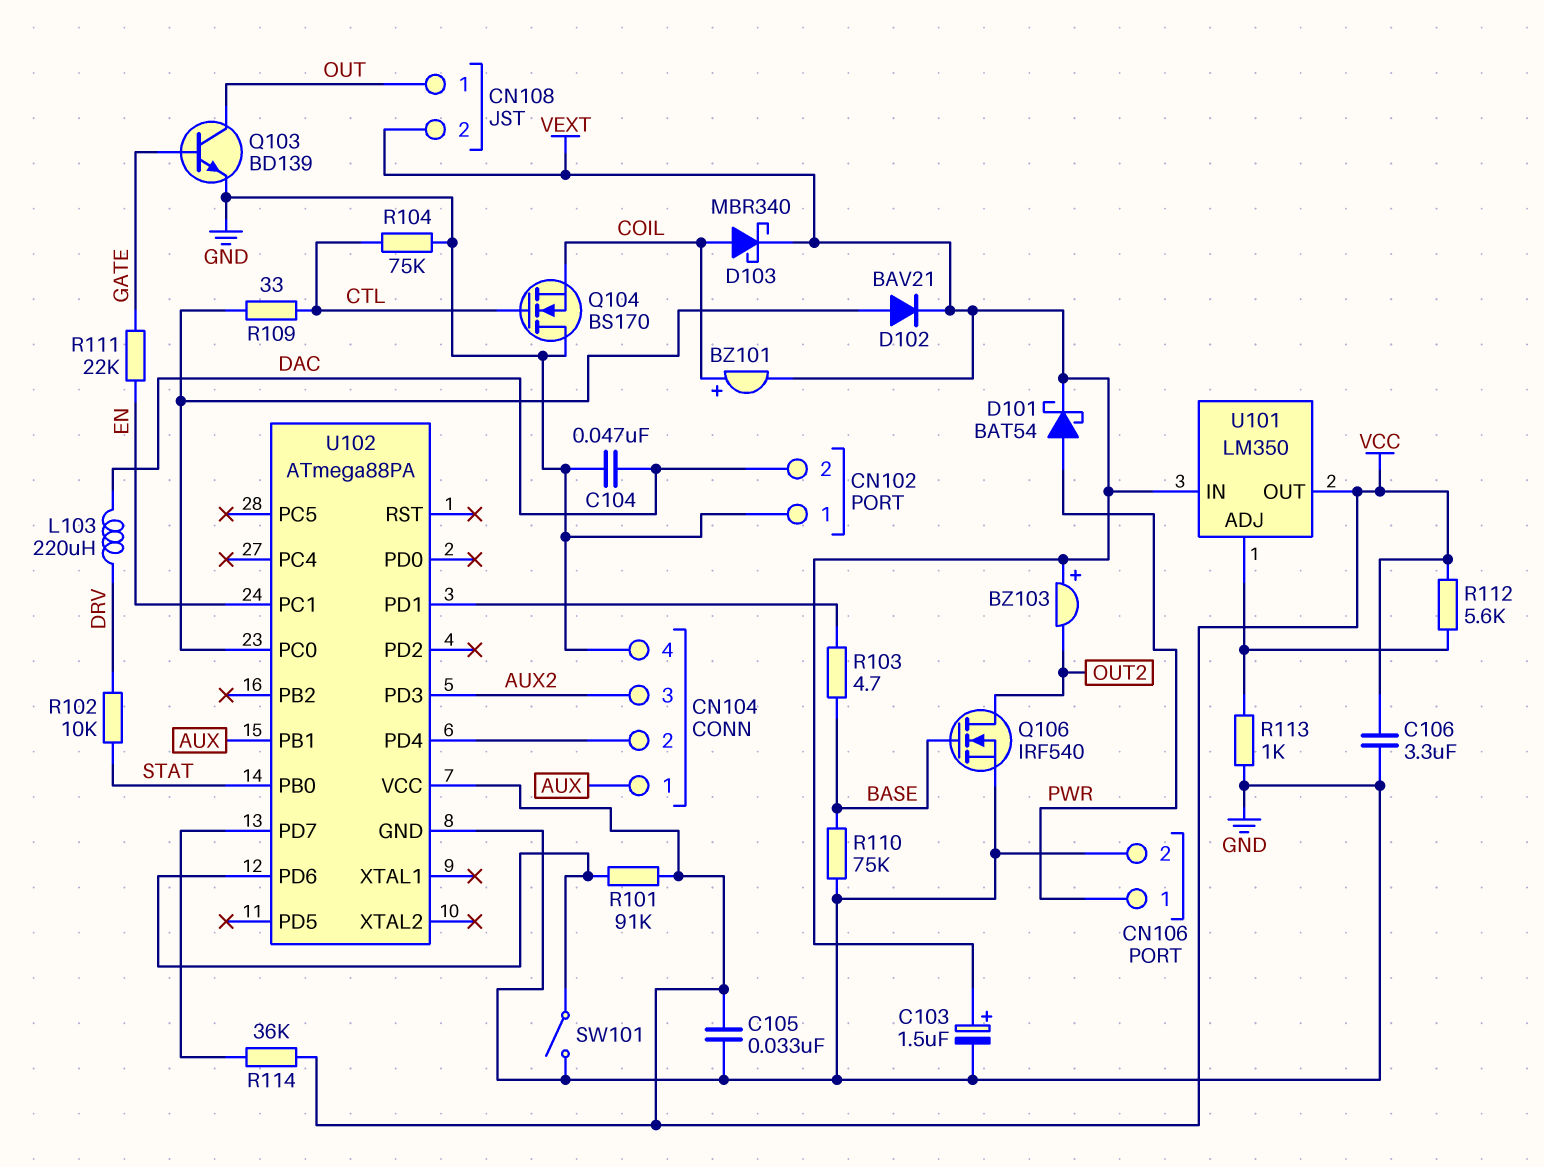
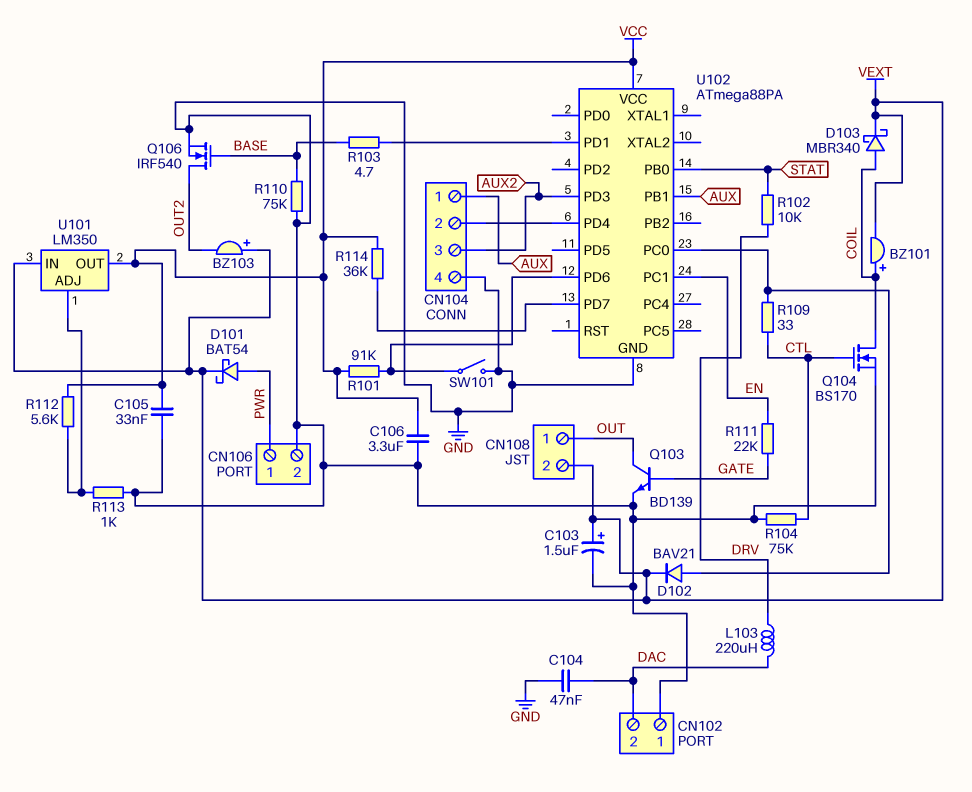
Q104: NMOS BS170 (G CTL, D GND, S COIL) -> NMOS BS170 (G CTL, D COIL, S GND)

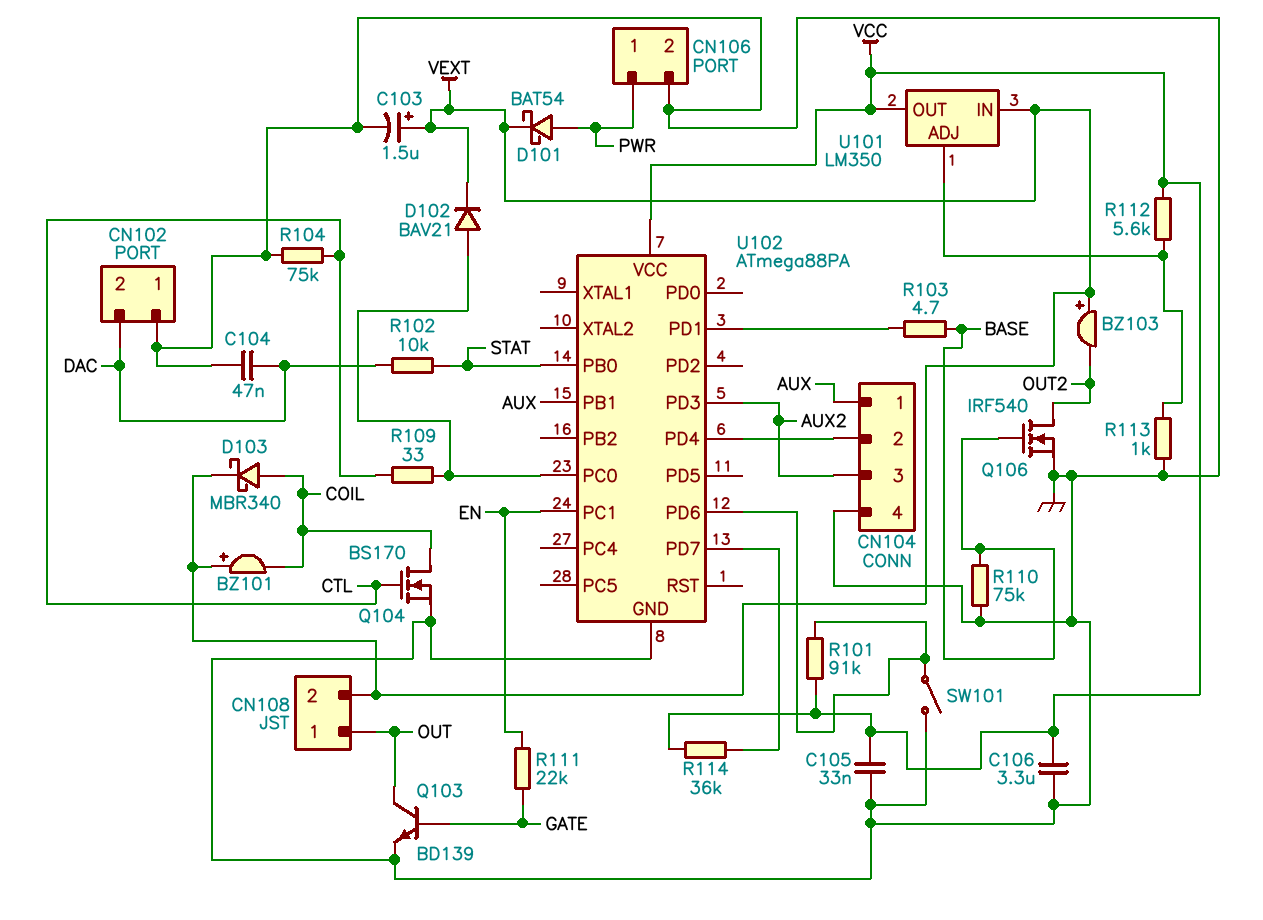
BZ101: buzzer (plus COIL, minus VEXT) -> buzzer (plus VEXT, minus COIL)
L103: 220uH (DAC, DRV) -> none
R102: 10k (DRV, STAT) -> 10k (DAC, STAT)

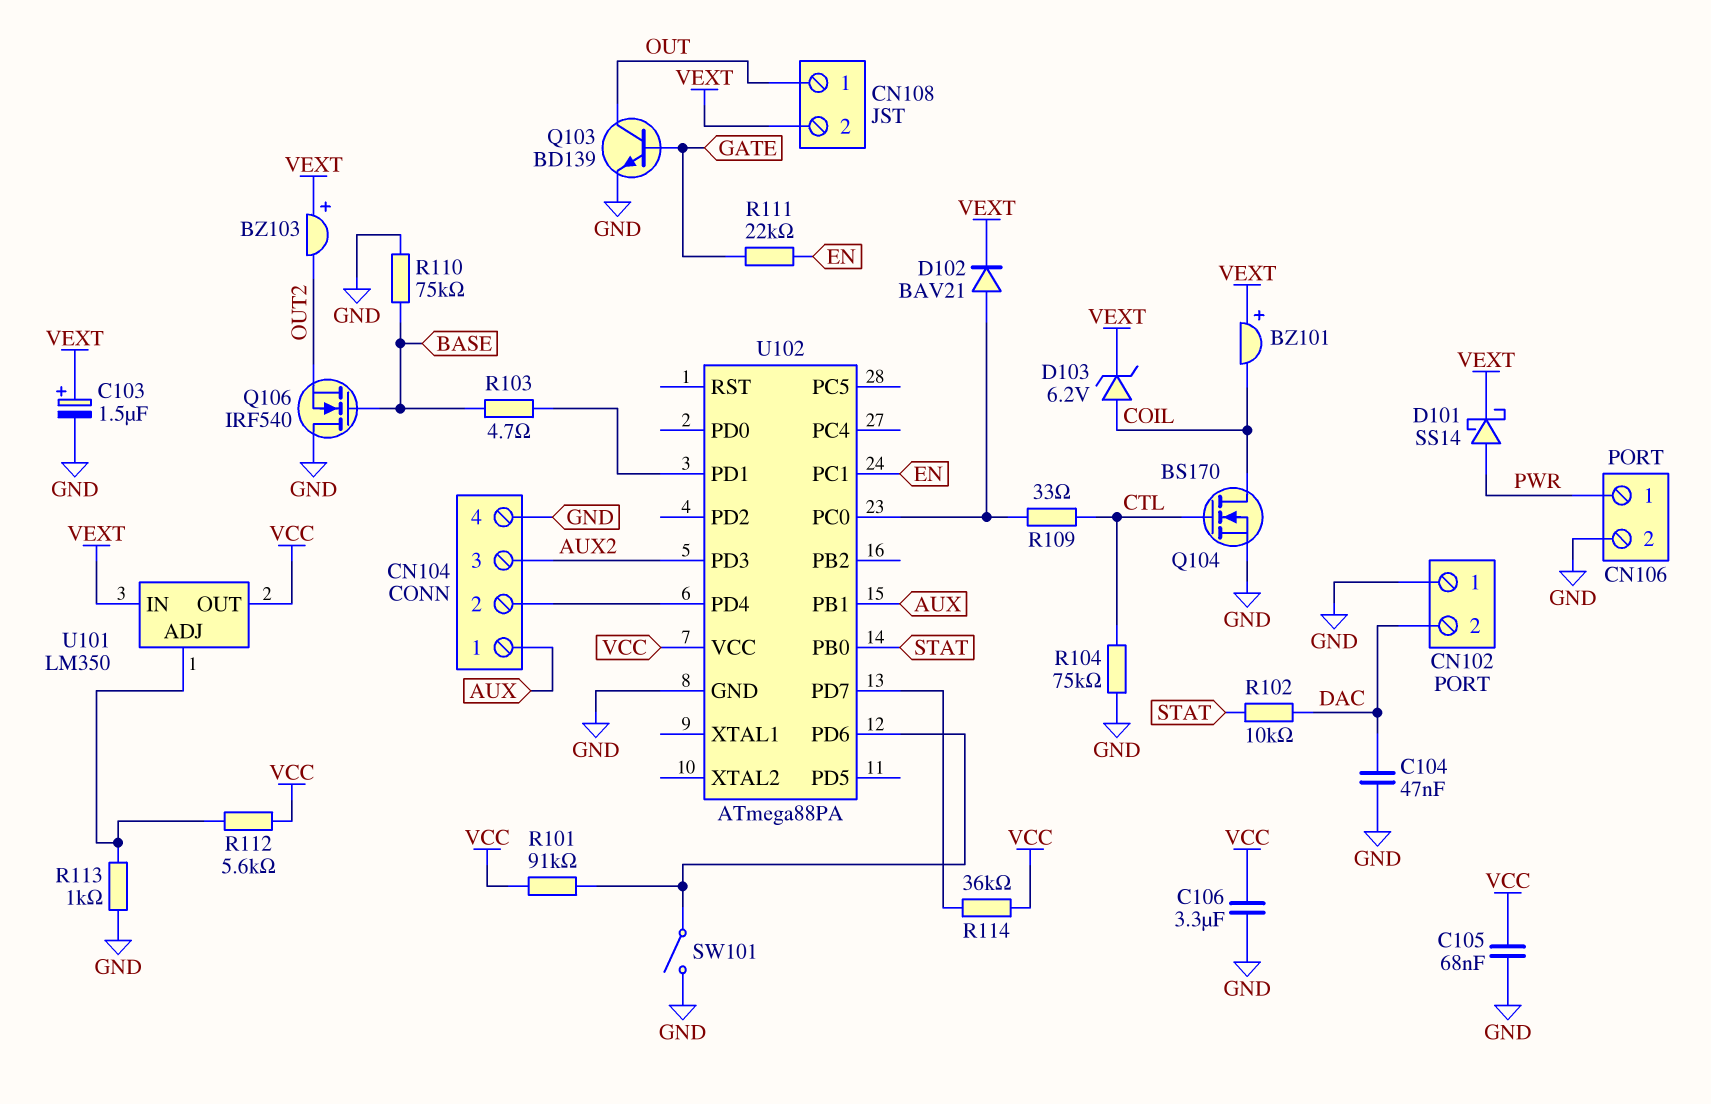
C105: 33nF (GND, VCC) -> 68nF (GND, VCC)
D101: schottky BAT54 (A PWR, K VEXT) -> schottky SS14 (A PWR, K VEXT)
D103: schottky MBR340 (A COIL, K VEXT) -> zener 6.2V (A COIL, K VEXT)
Q106: NMOS IRF540 (G BASE, D OUT2, S GND) -> NMOS IRF540 (G BASE, D GND, S OUT2)

